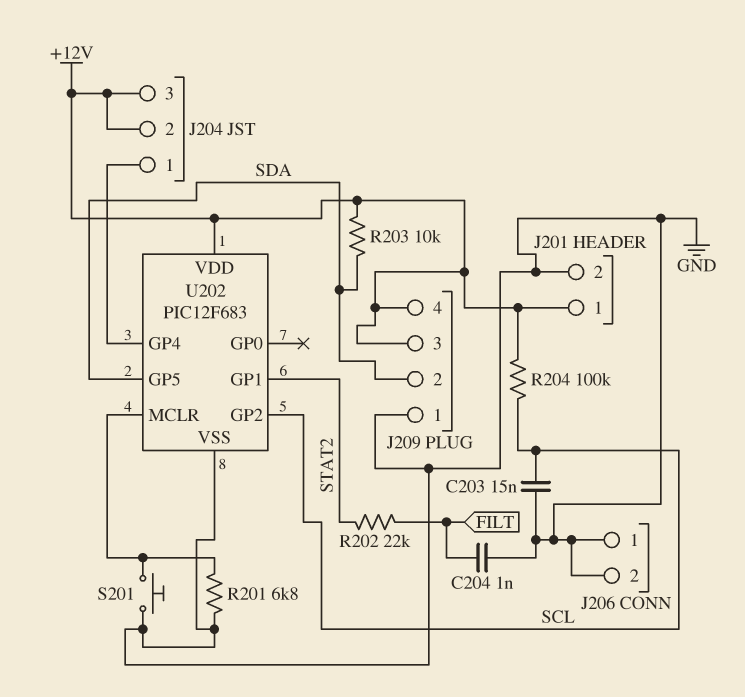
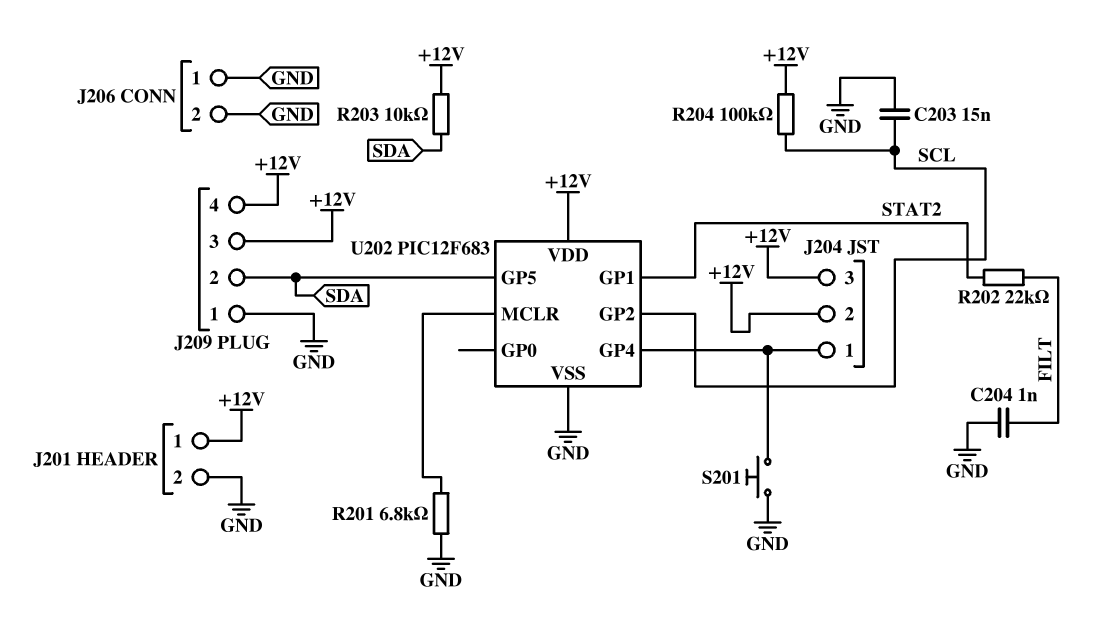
S201: button (GND, U202/MCLR) -> button (GND, J204/1)

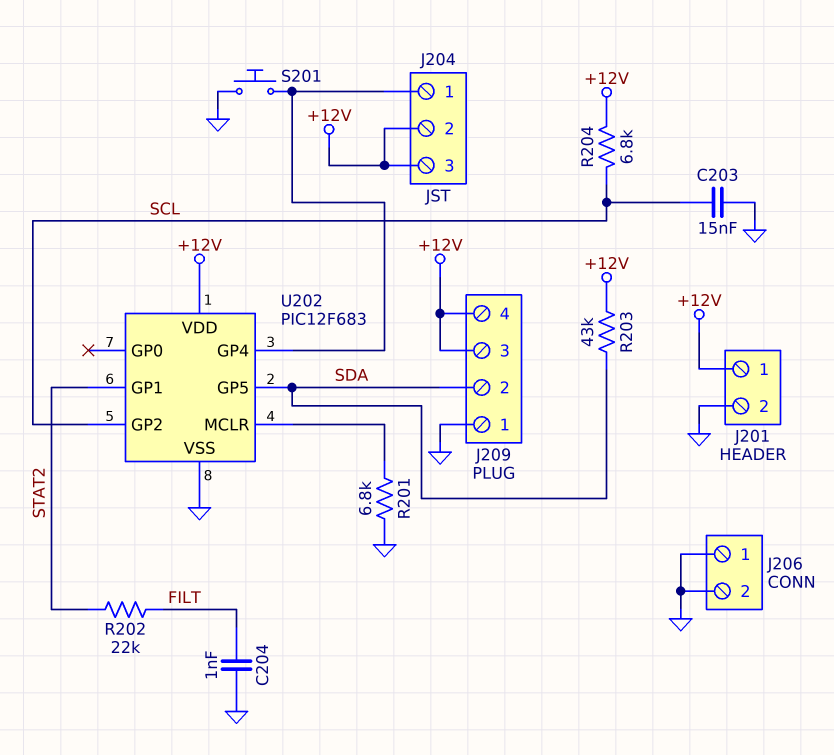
R203: 10k (+12V, SDA) -> 43k (+12V, SDA)
R204: 100k (+12V, SCL) -> 6.8k (+12V, SCL)

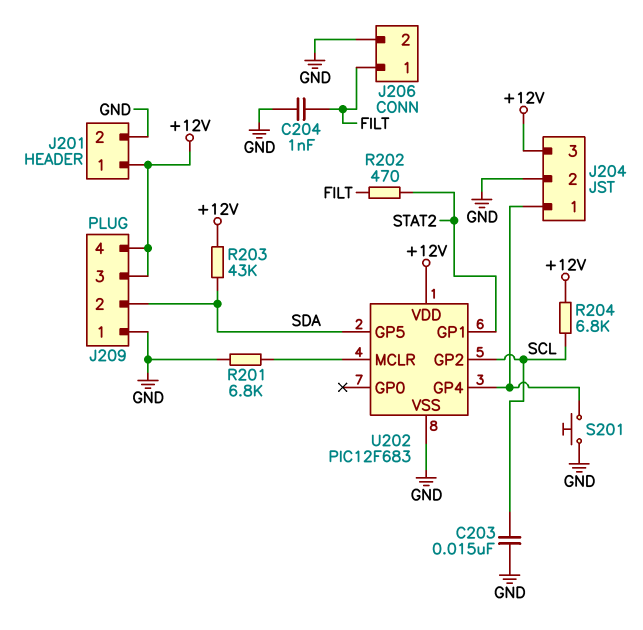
J204 pin 2: +12V -> GND
J206 pin 1: GND -> FILT
R202: 22k (FILT, STAT2) -> 470 (FILT, STAT2)

